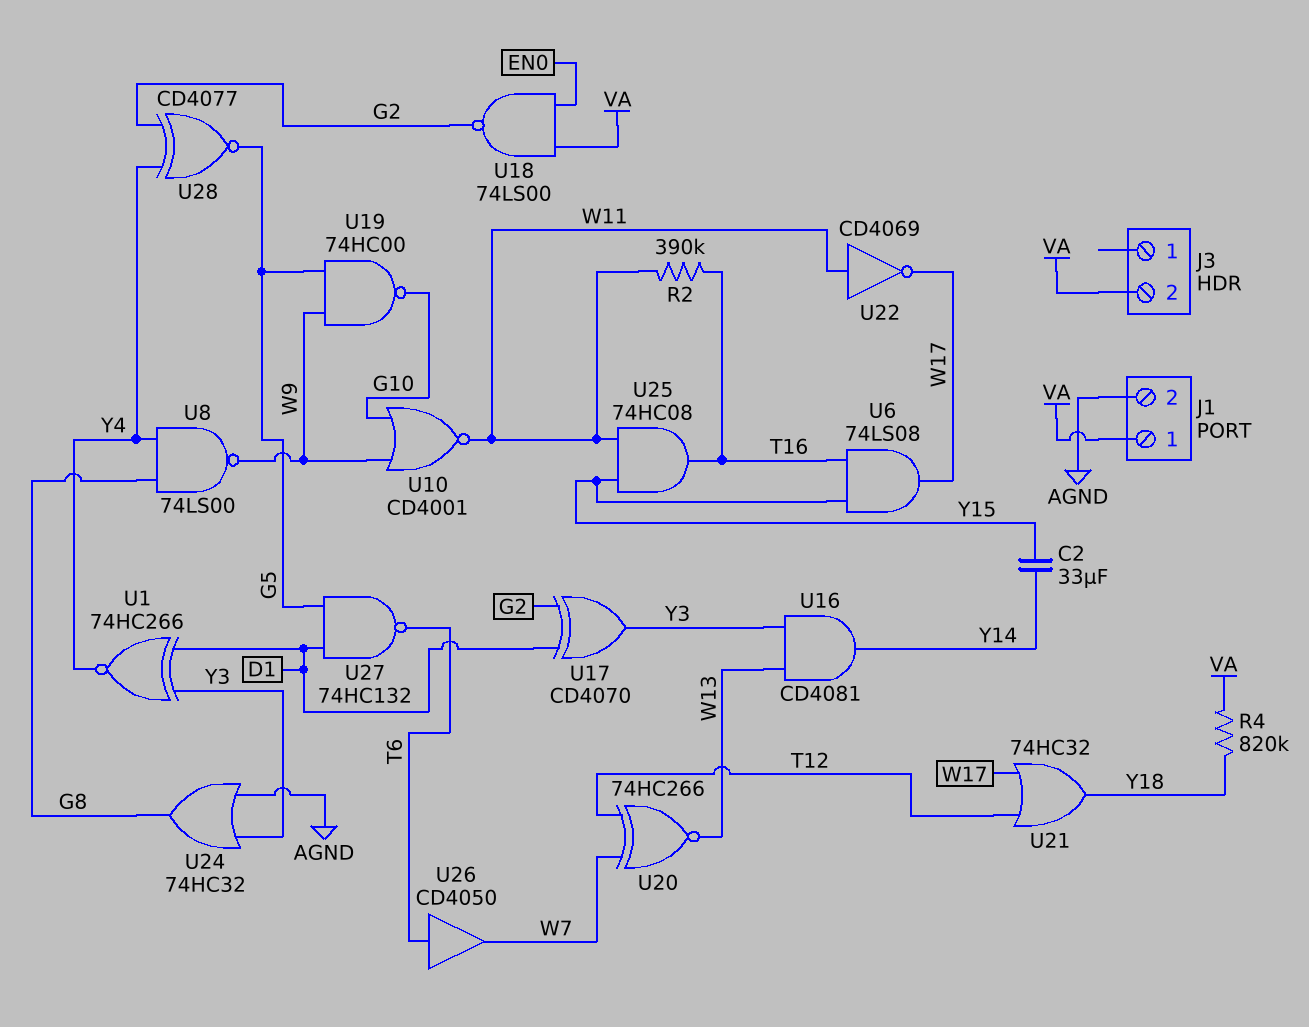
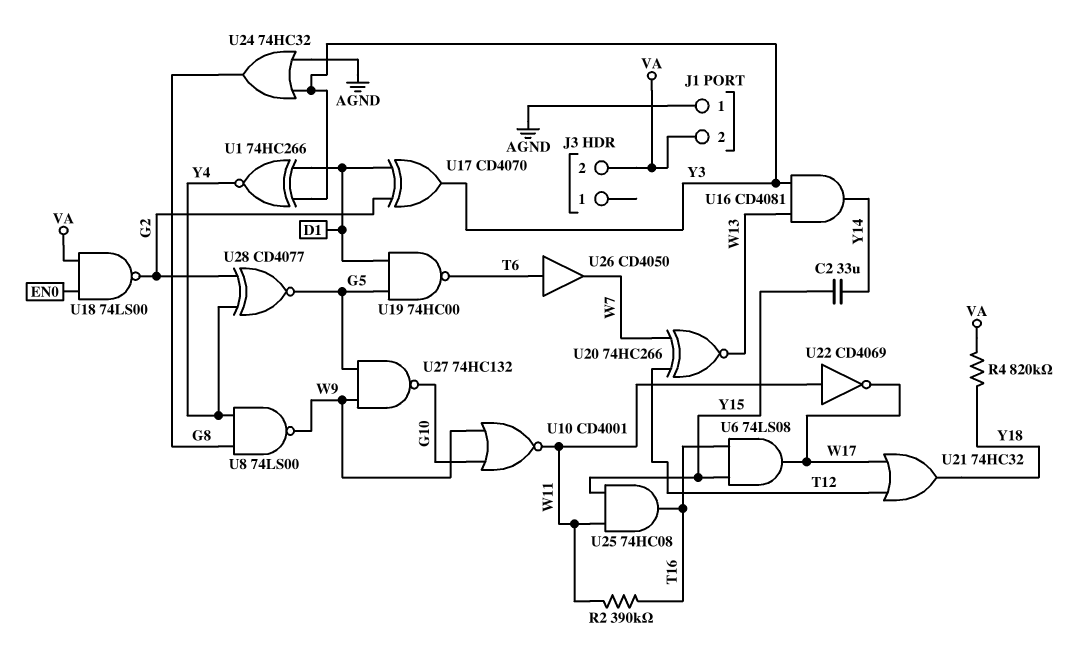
J1 pin 1: VA -> AGND
J1 pin 2: AGND -> VA
U19: NAND 74HC00 (in G5, in W9, out G10) -> NAND 74HC00 (in D1, in G5, out T6)
U27: NAND 74HC132 (in D1, in G5, out T6) -> NAND 74HC132 (in G5, in W9, out G10)

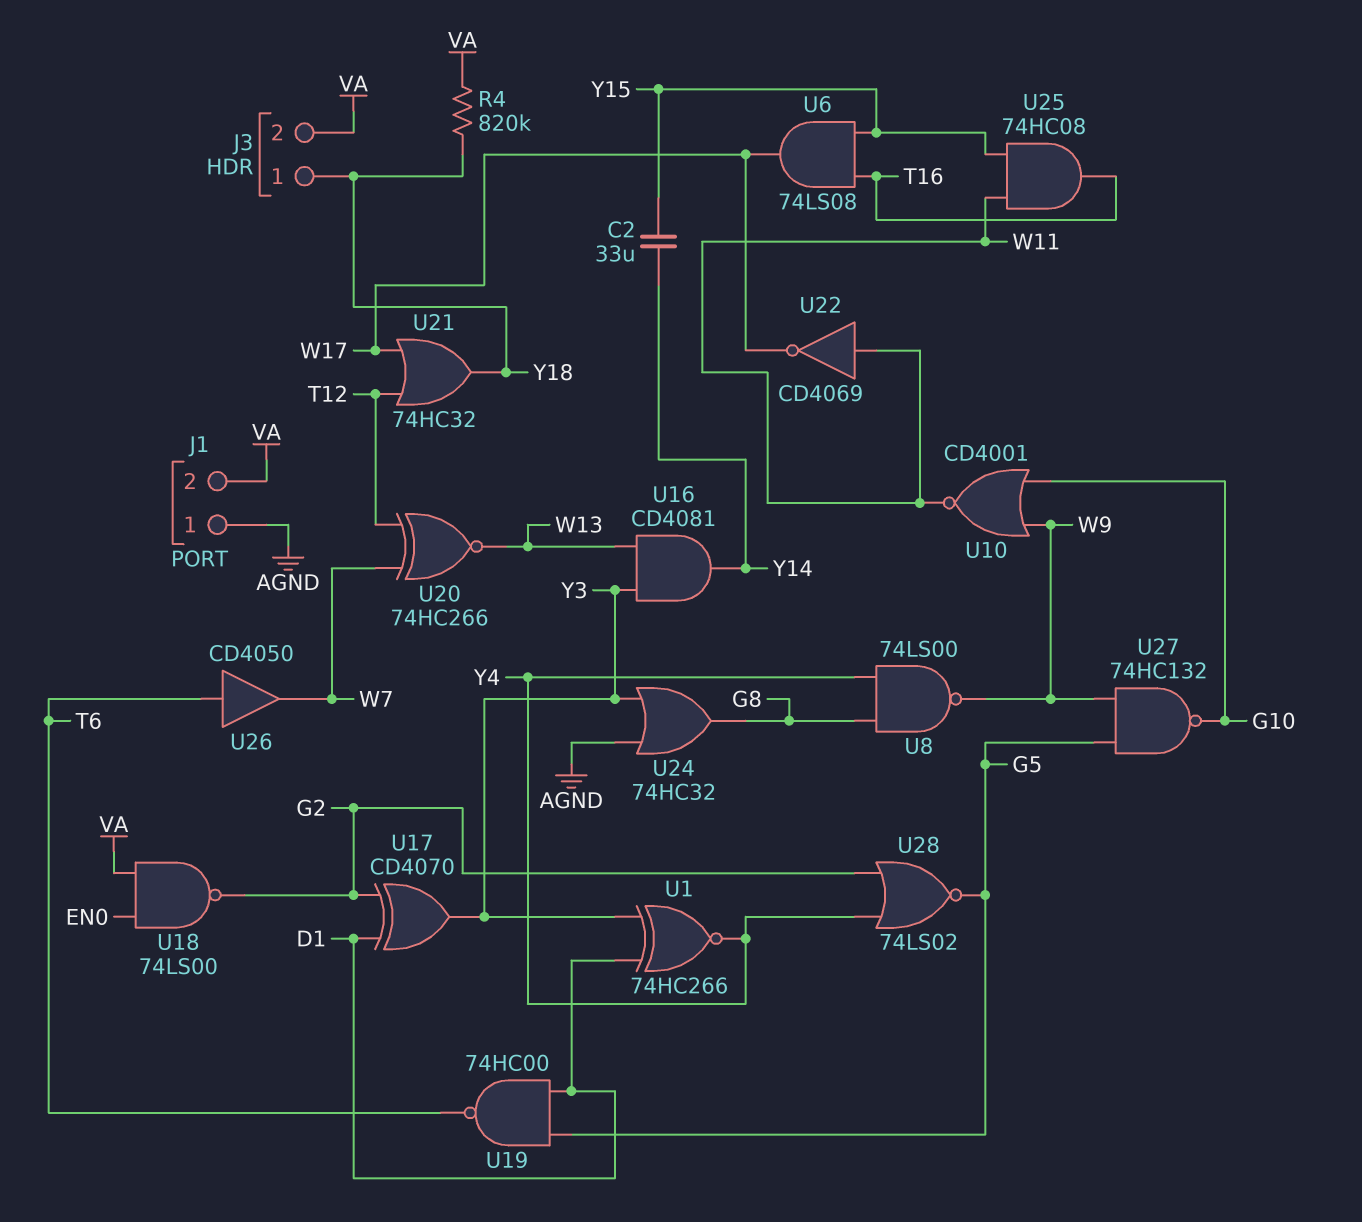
J3 pin 1: none -> Y18
R2: 390k (T16, W11) -> none
U28: XNOR CD4077 (in G2, in Y4, out G5) -> NOR 74LS02 (in G2, in Y4, out G5)

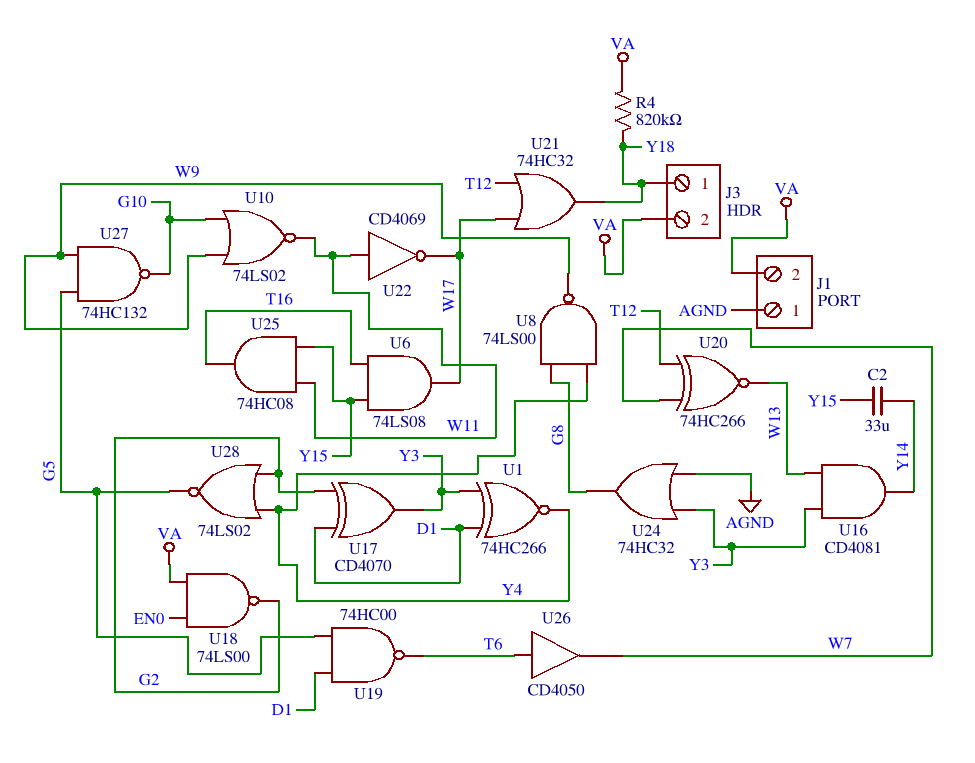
U10: NOR CD4001 (in G10, in W9, out W11) -> NOR 74LS02 (in G10, in W9, out W11)

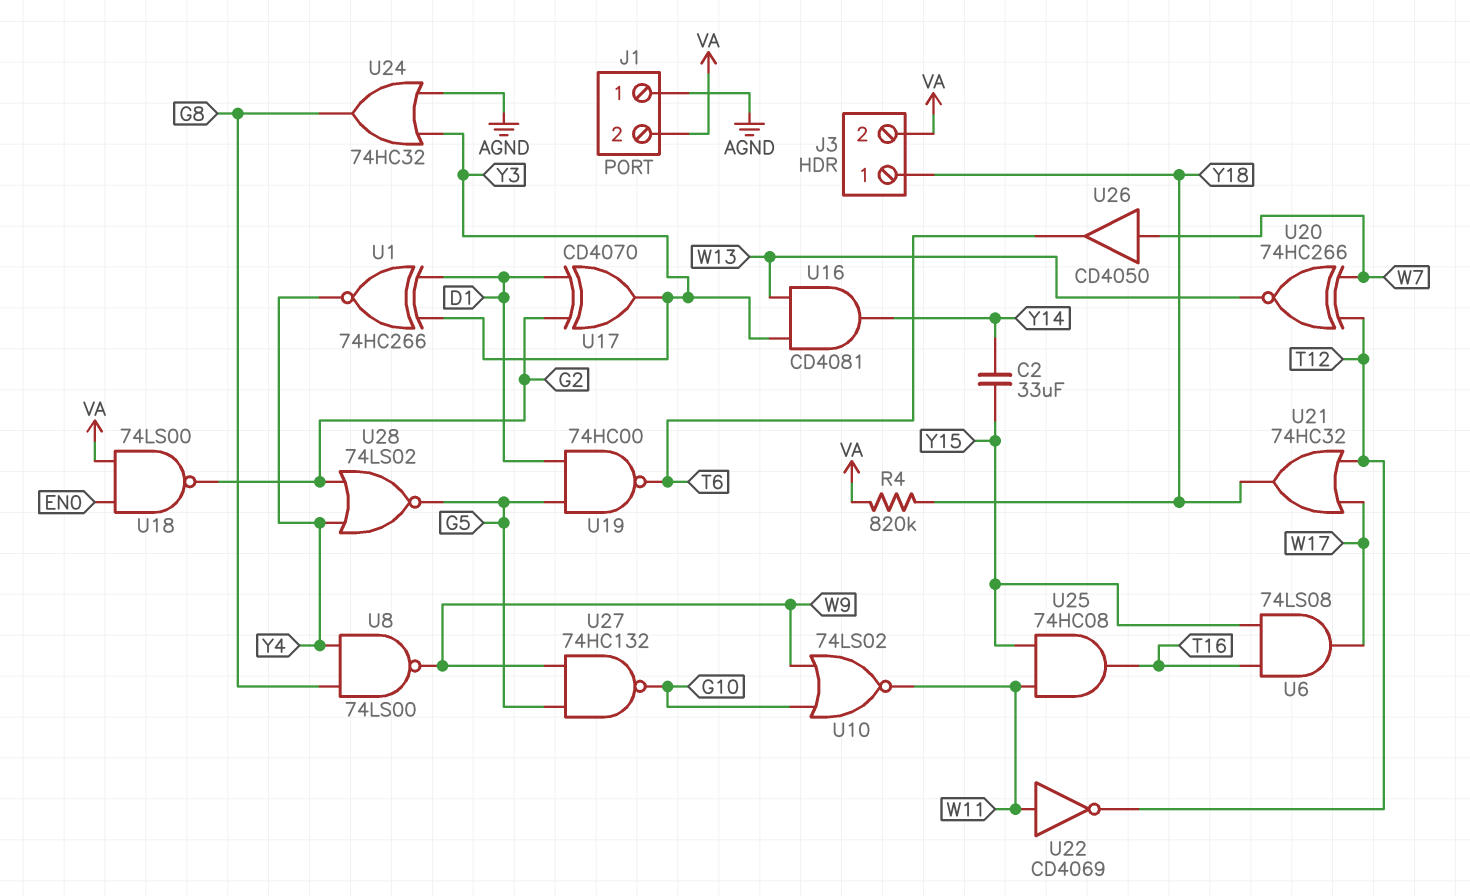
U22: NOT CD4069 (in W11, out W17) -> NOT CD4069 (in W11, out T12)
U26: buffer CD4050 (in T6, out W7) -> buffer CD4050 (in W7, out T6)

